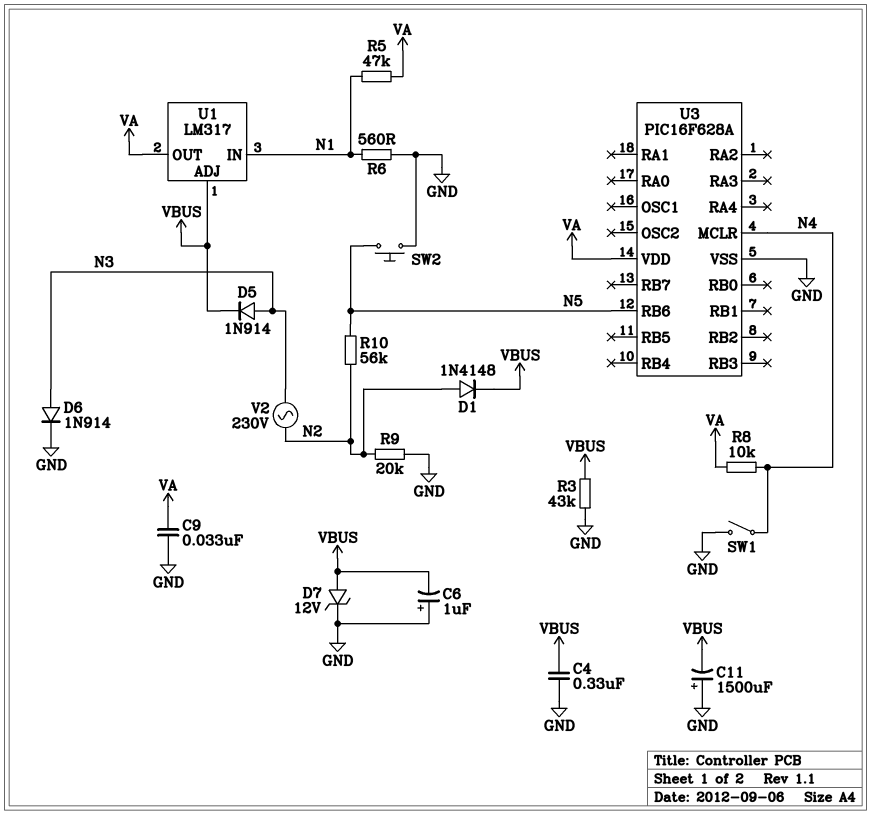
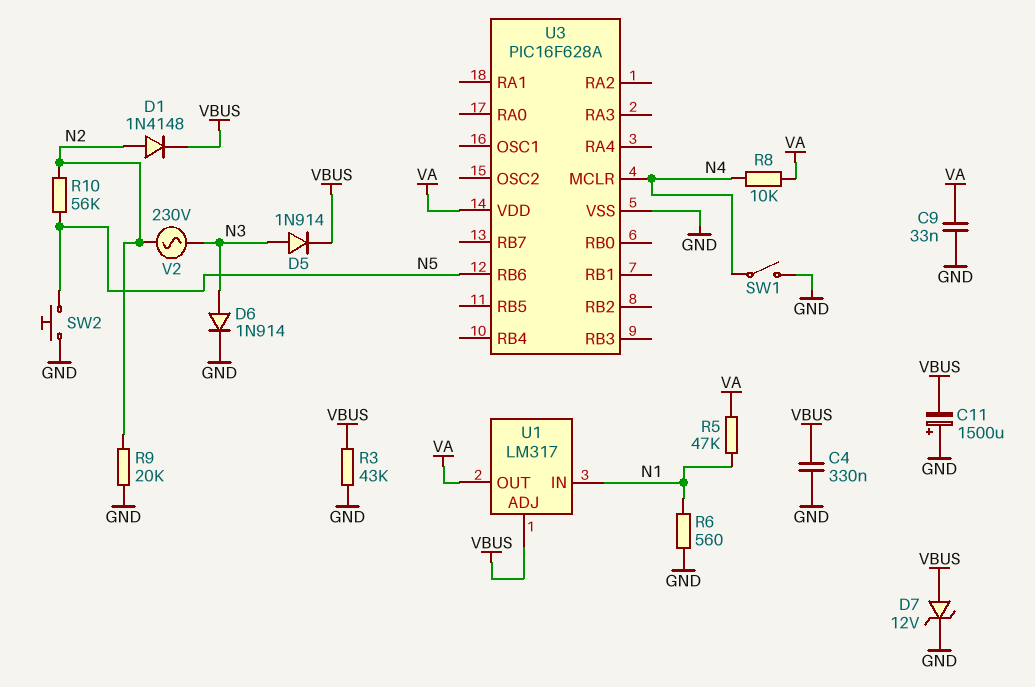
C6: 1uF (plus GND, minus VBUS) -> none

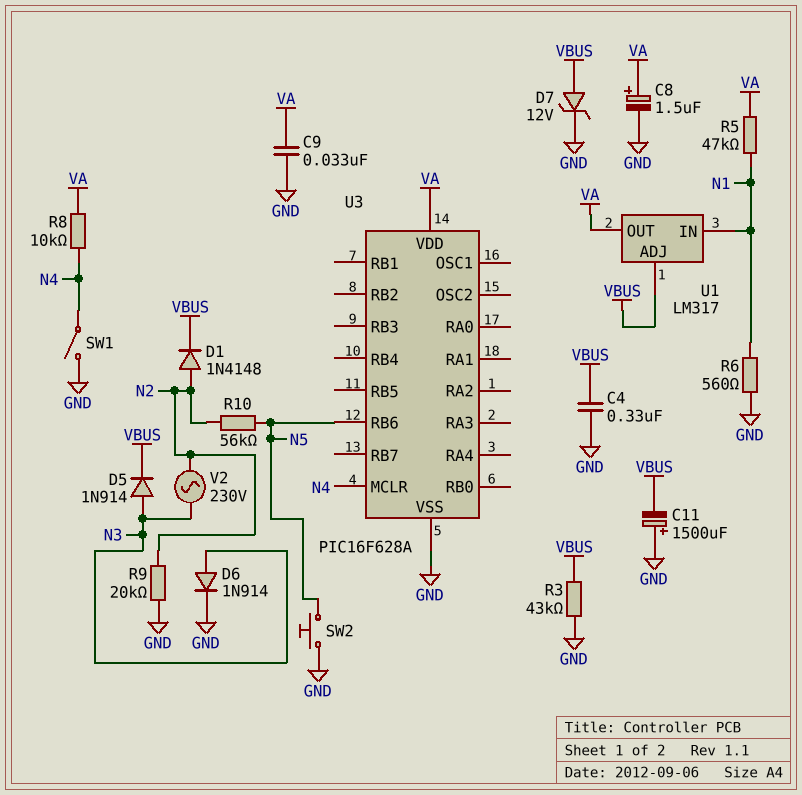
C8: none -> 1.5uF (plus VA, minus GND)

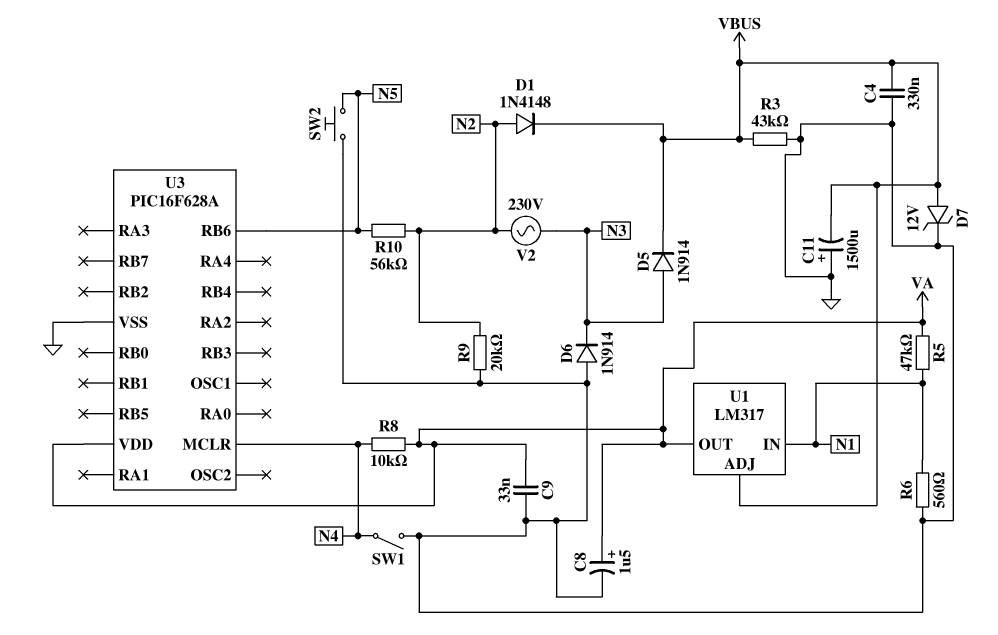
D6: diode 1N914 (A N3, K GND) -> diode 1N914 (A GND, K N3)

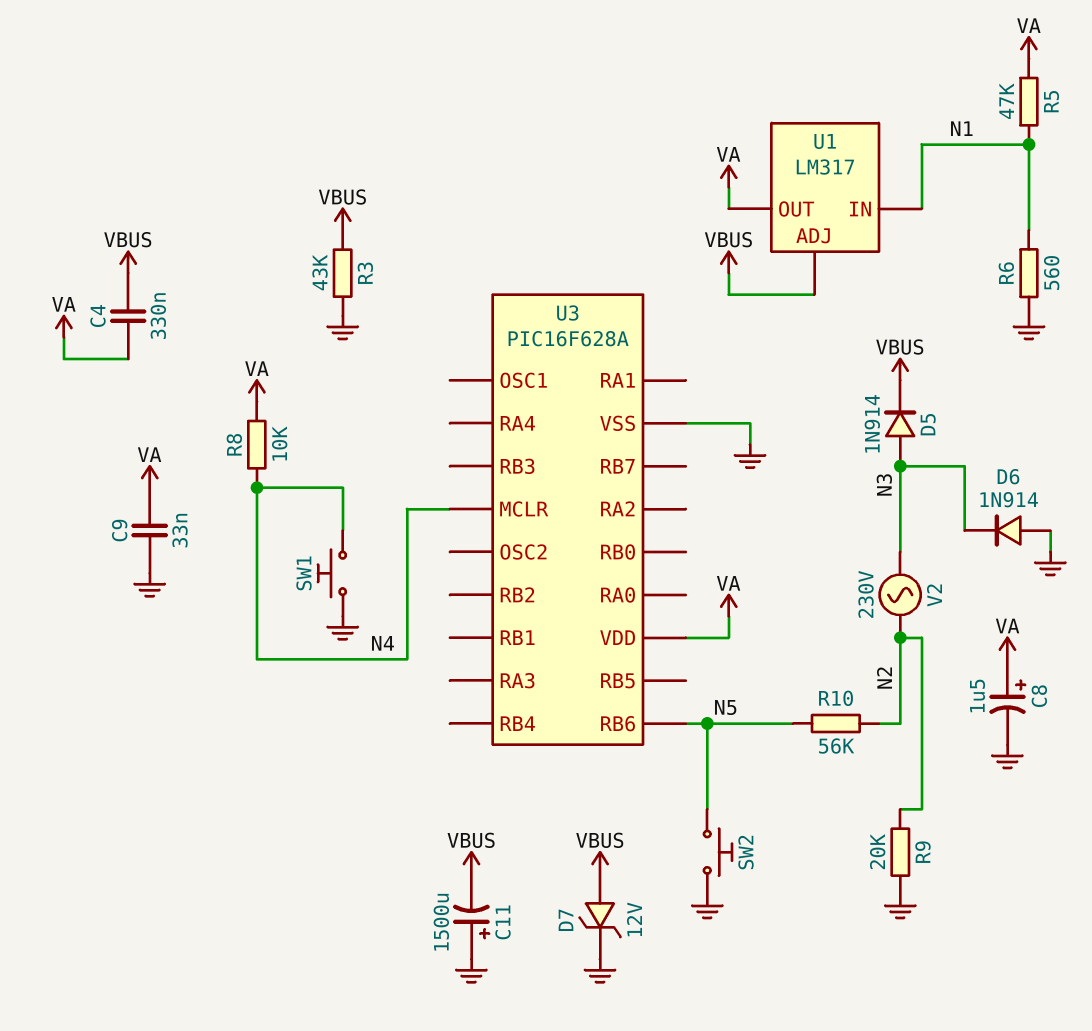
C4: 330nF (GND, VBUS) -> 330nF (VA, VBUS)
D1: diode 1N4148 (A N2, K VBUS) -> none
SW1: switch (GND, N4) -> button (GND, N4)

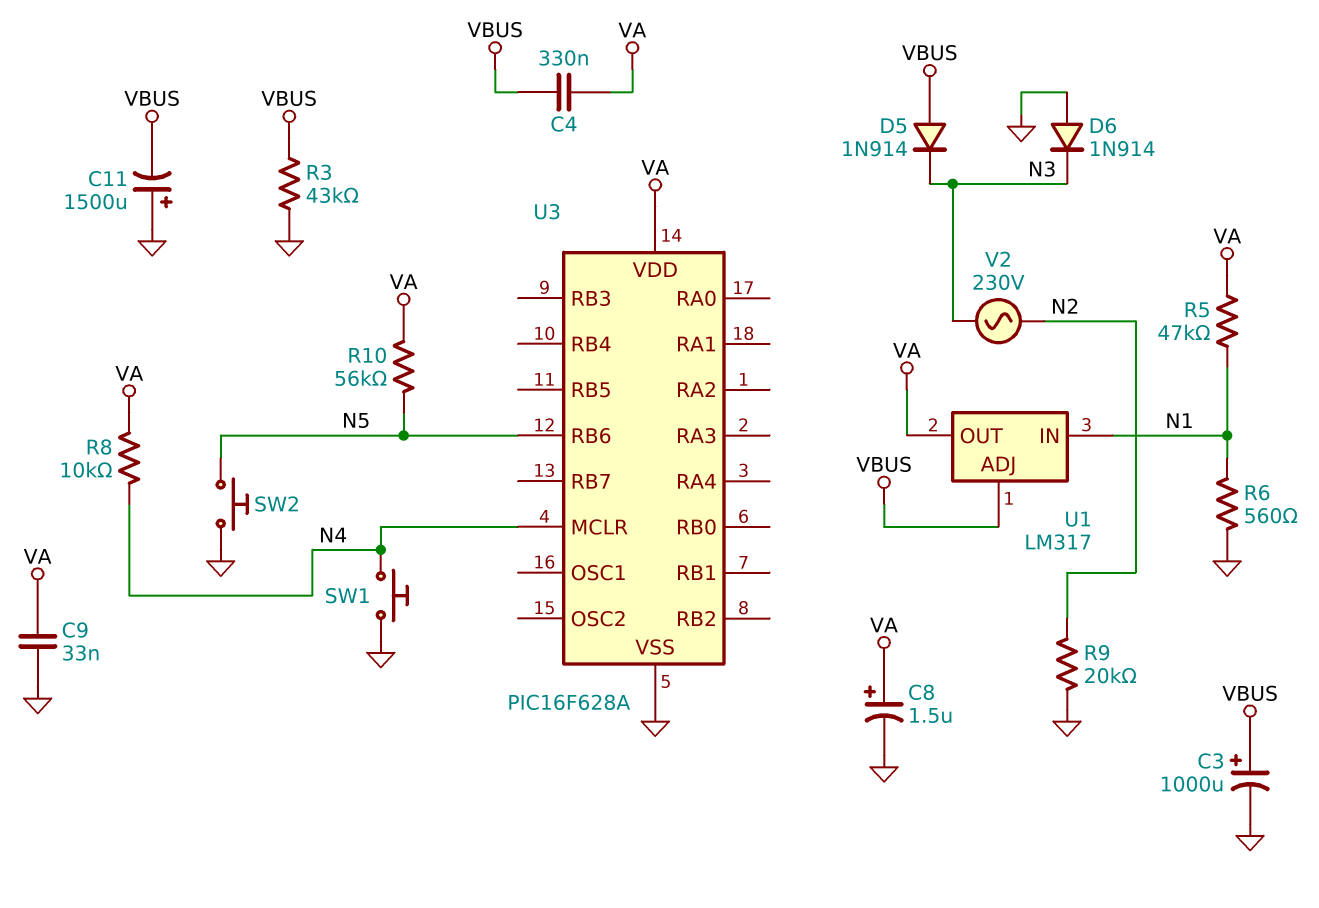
C3: none -> 1000uF (plus VBUS, minus GND)
D5: diode 1N914 (A N3, K VBUS) -> diode 1N914 (A VBUS, K N3)
D7: zener 12V (A VBUS, K GND) -> none
R10: 56k (N2, N5) -> 56k (N5, VA)

